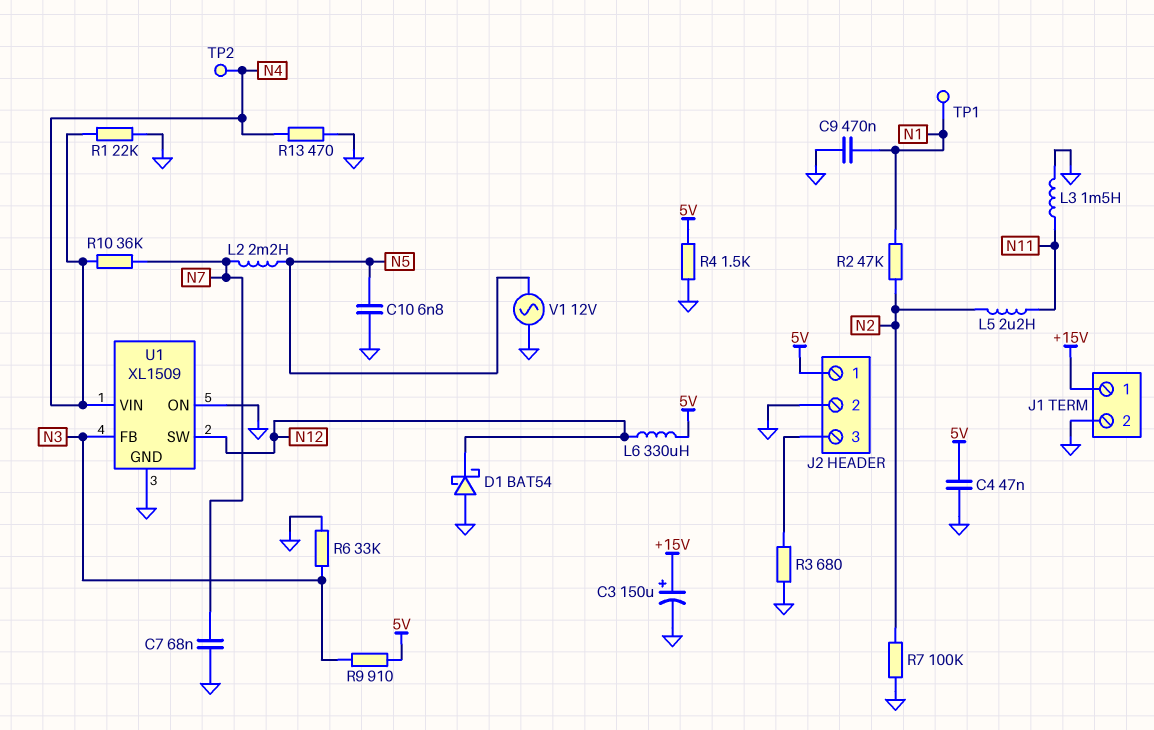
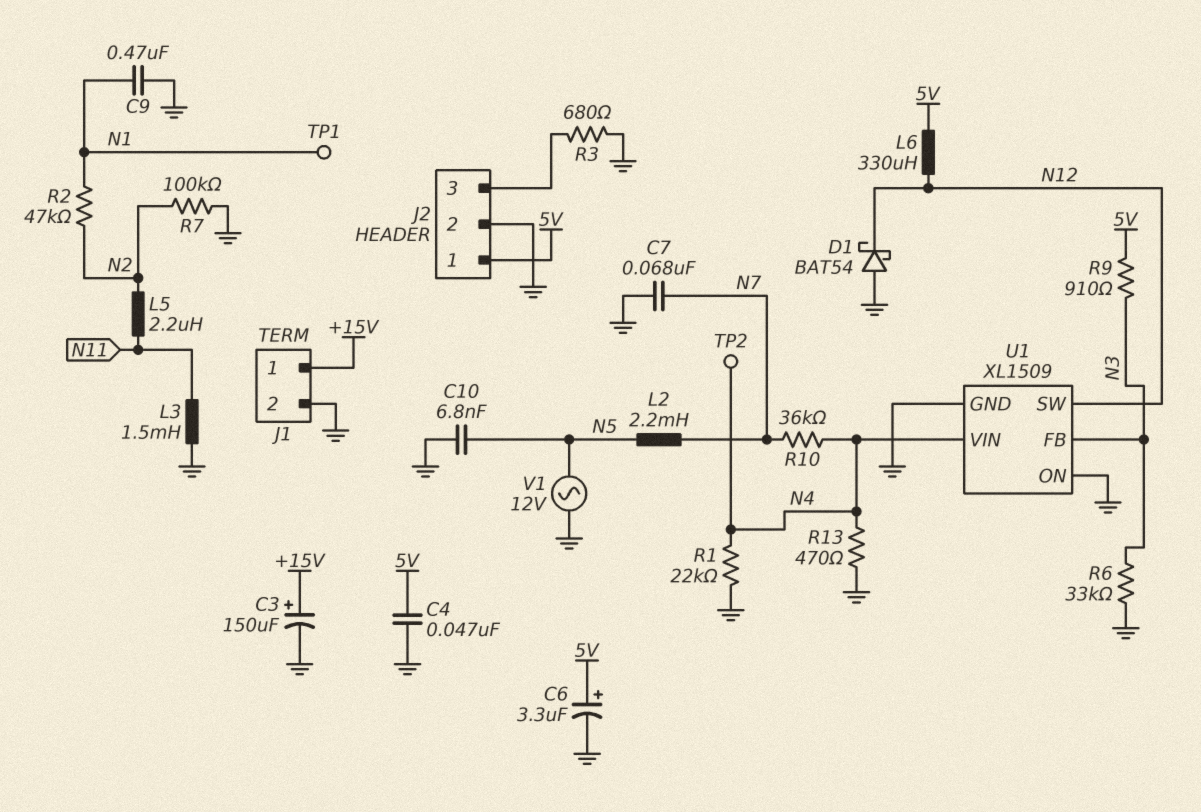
C6: none -> 3.3uF (plus 5V, minus GND)
R4: 1.5k (5V, GND) -> none

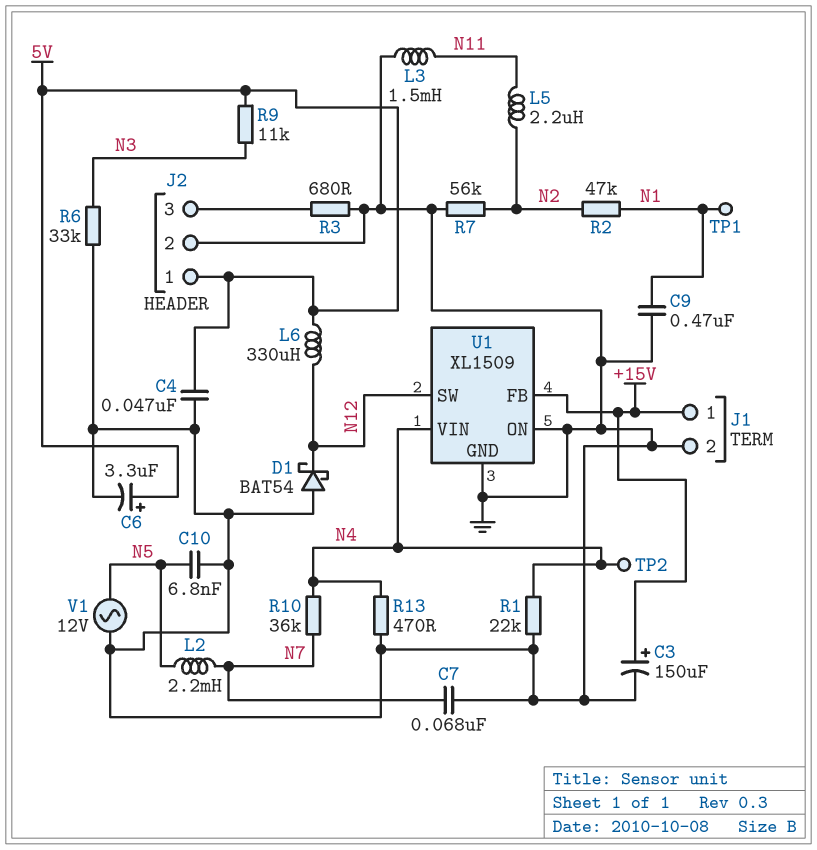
R7: 100k (GND, N2) -> 56k (GND, N2)
R9: 910 (5V, N3) -> 11k (5V, N3)
U1 pin FB: N3 -> +15V

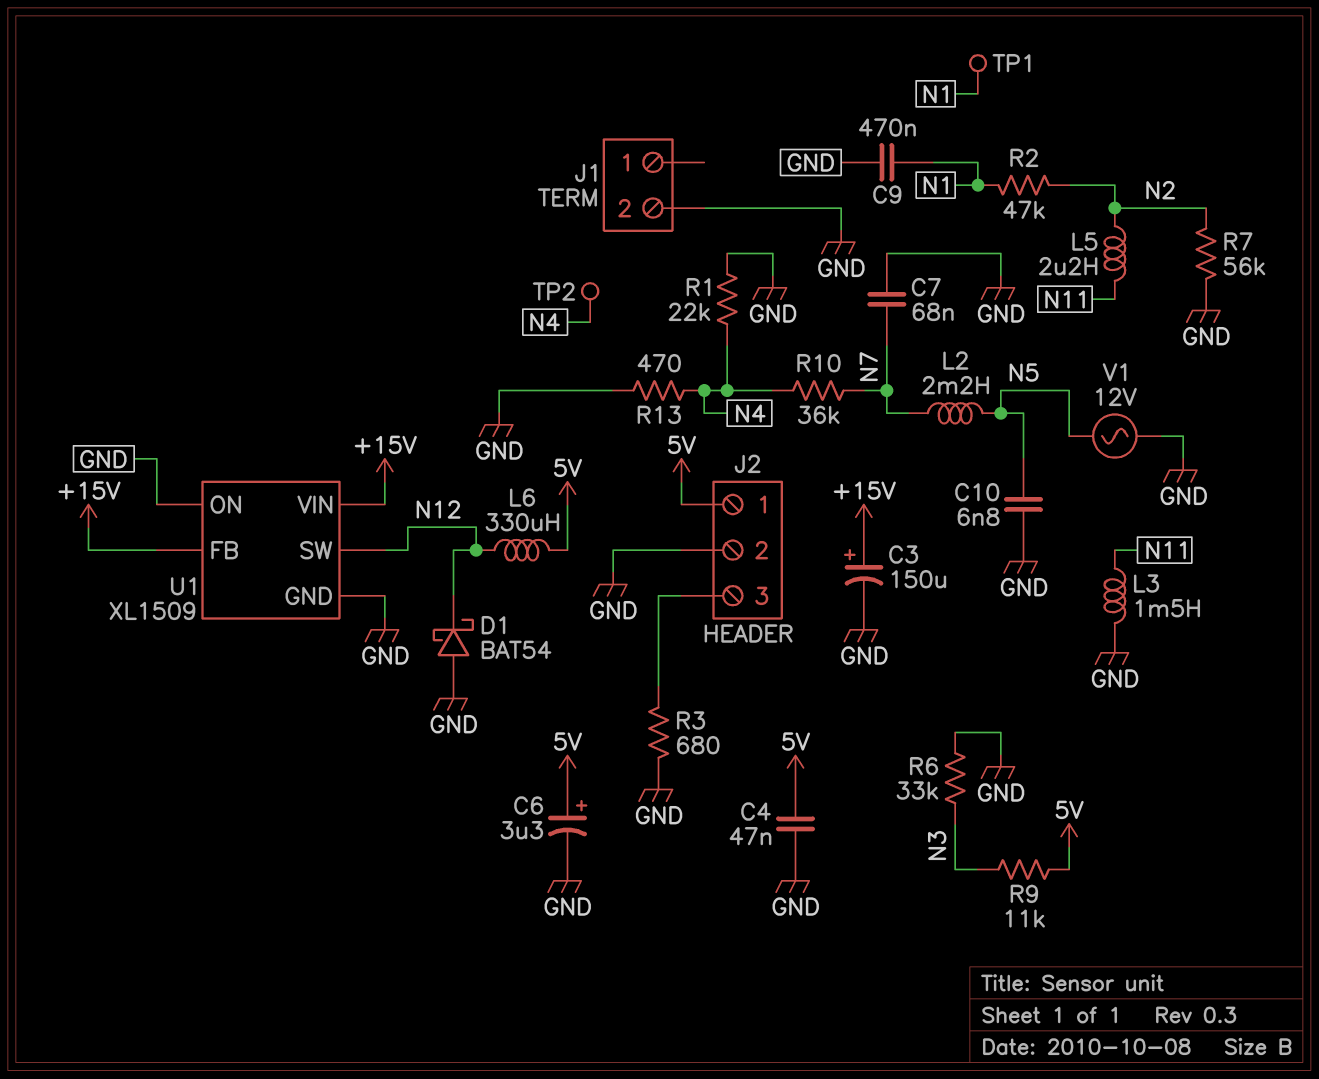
J1 pin 1: +15V -> none
U1 pin VIN: N4 -> +15V

